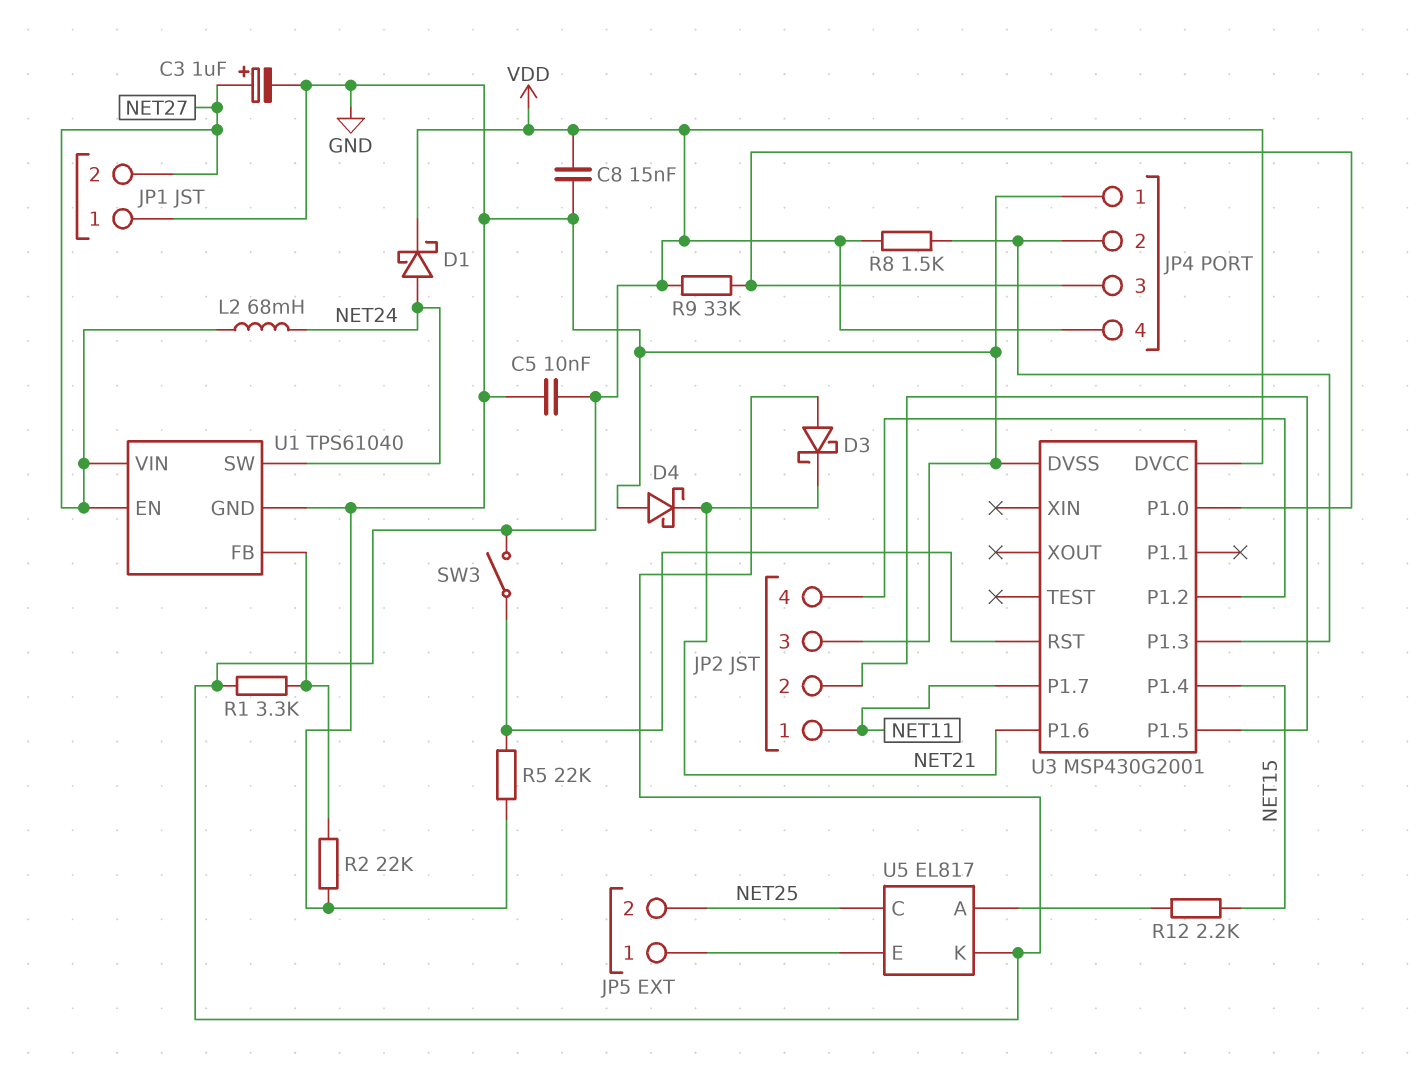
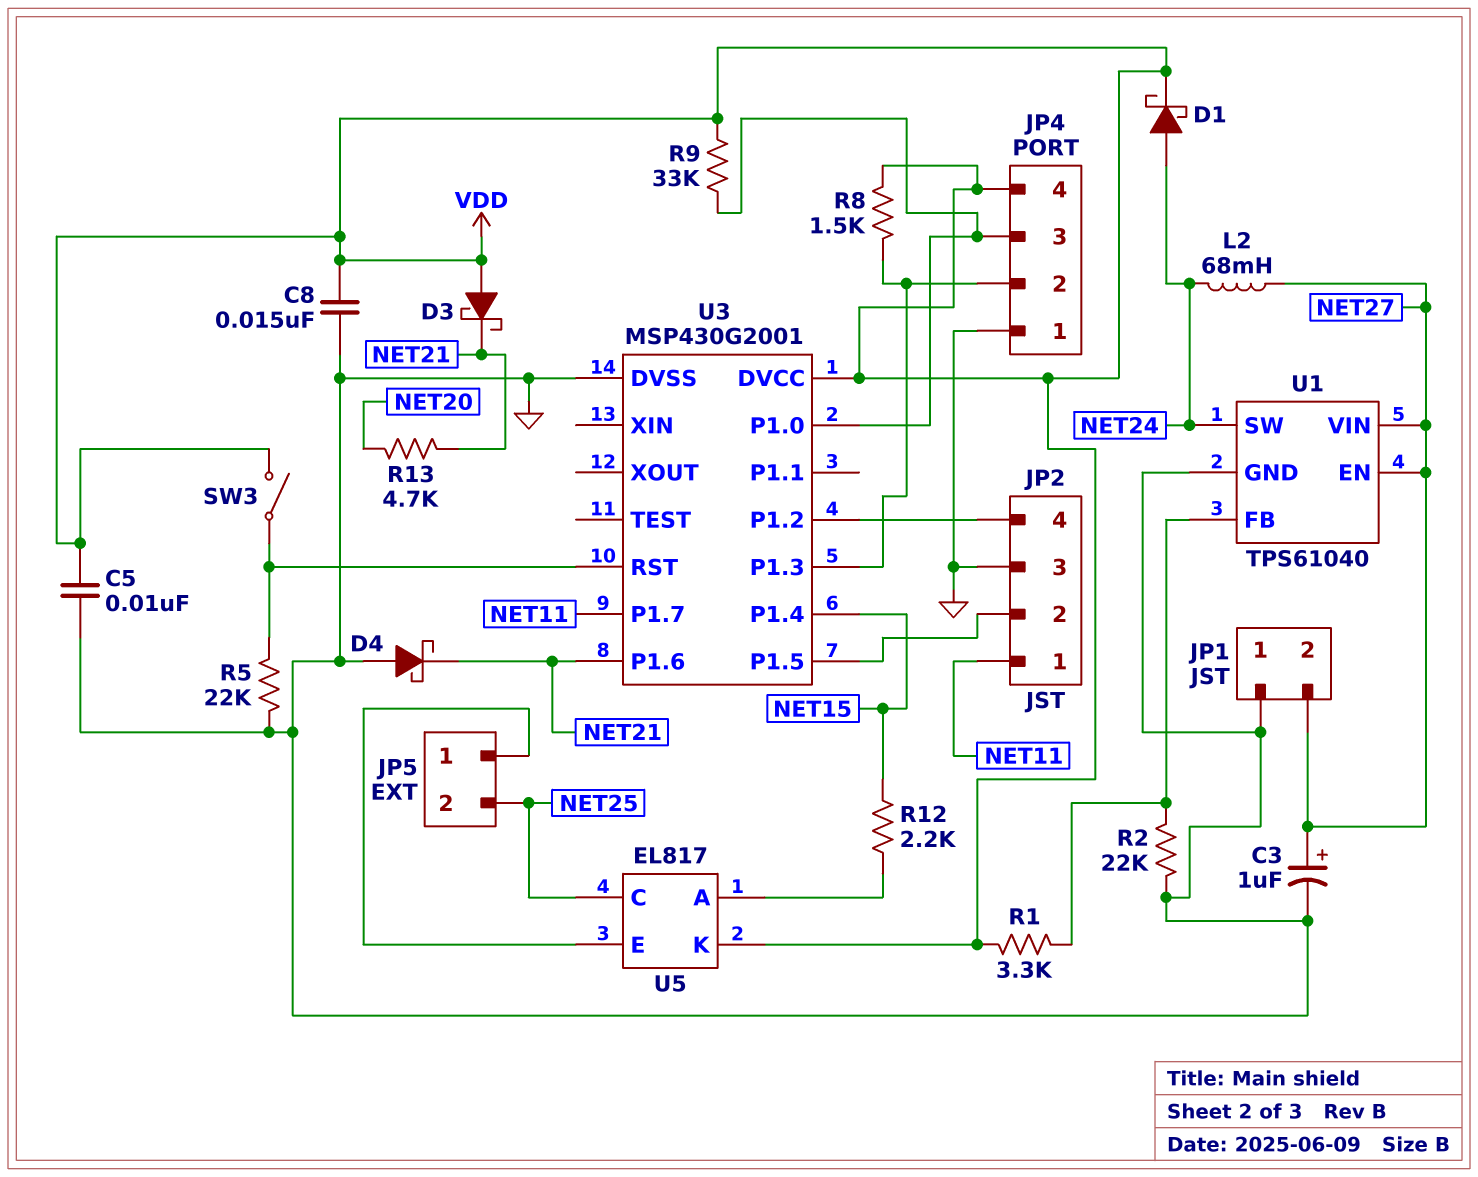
R13: none -> 4.7k (NET20, NET21)

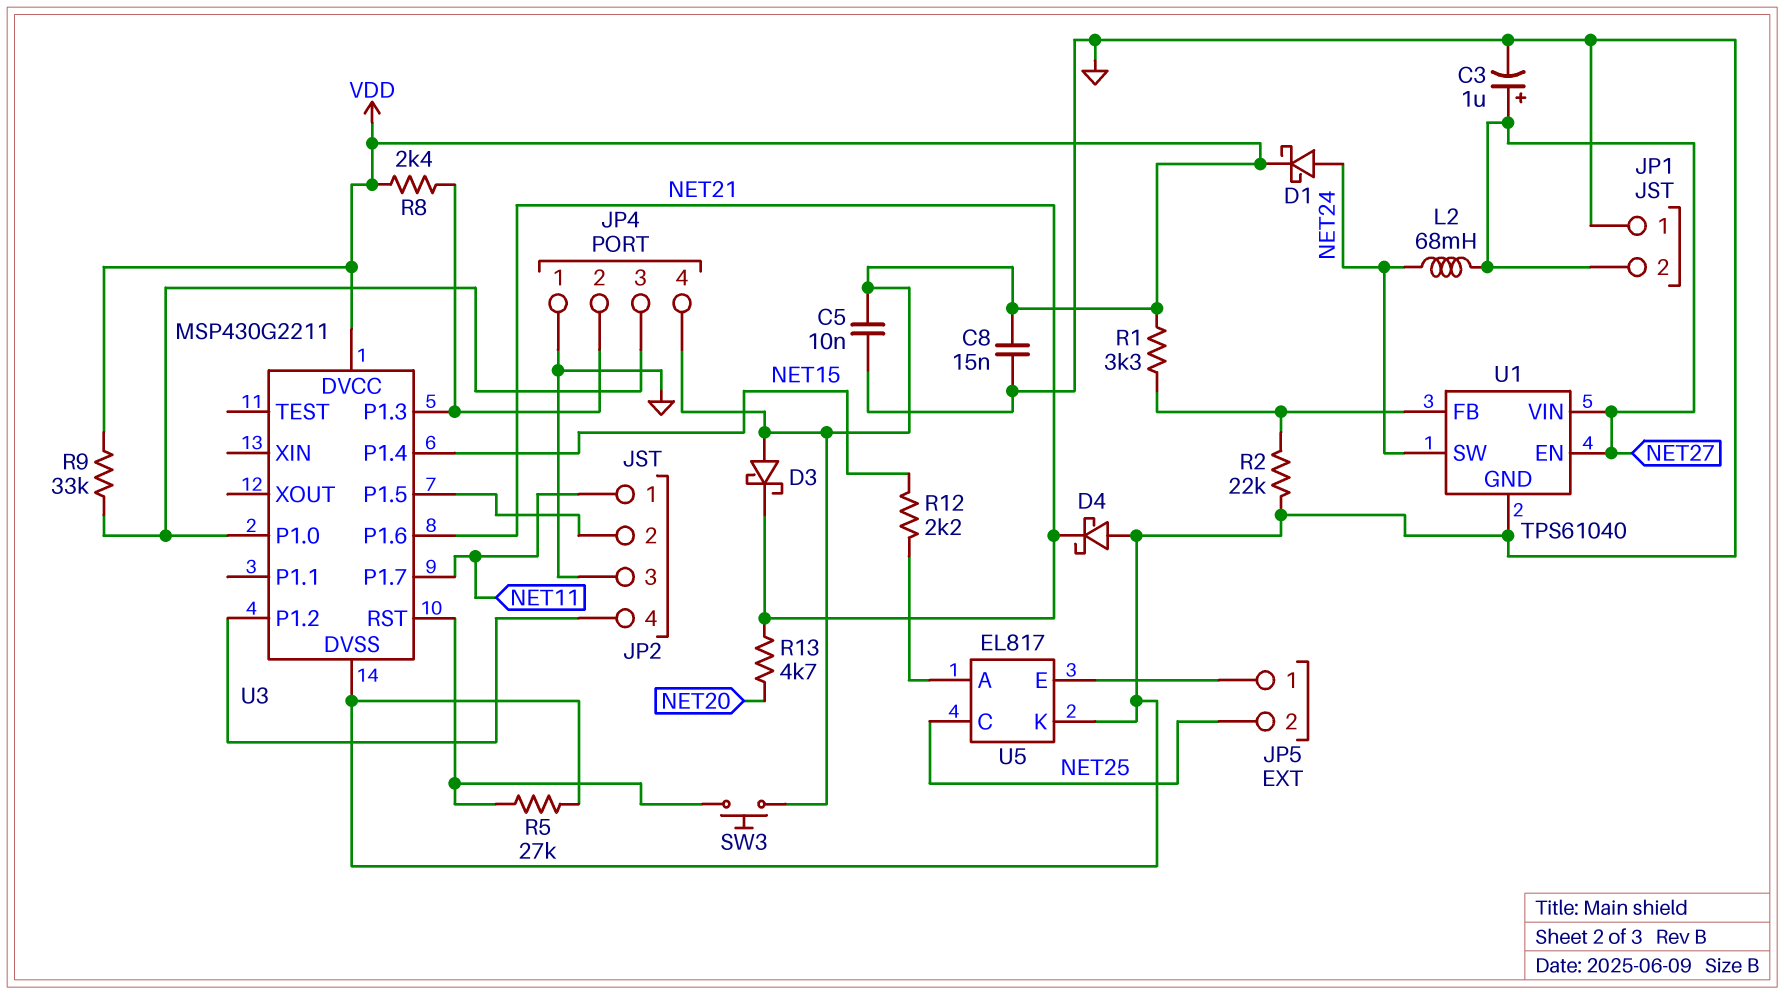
R5: 22k (GND, U3/RST) -> 27k (GND, U3/RST)
R8: 1.5k (JP4/2, VDD) -> 2.4k (JP4/2, VDD)
SW3: switch (U3/RST, VDD) -> button (U3/RST, VDD)
U3: MSP430G2001 -> MSP430G2211
U5 pin K: VDD -> GND

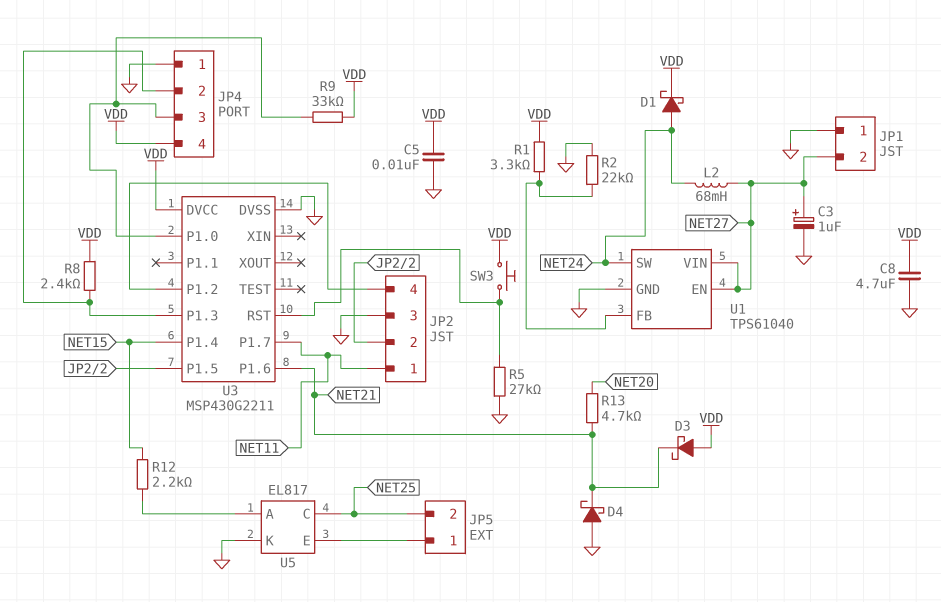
C8: 15nF (GND, VDD) -> 4.7uF (GND, VDD)

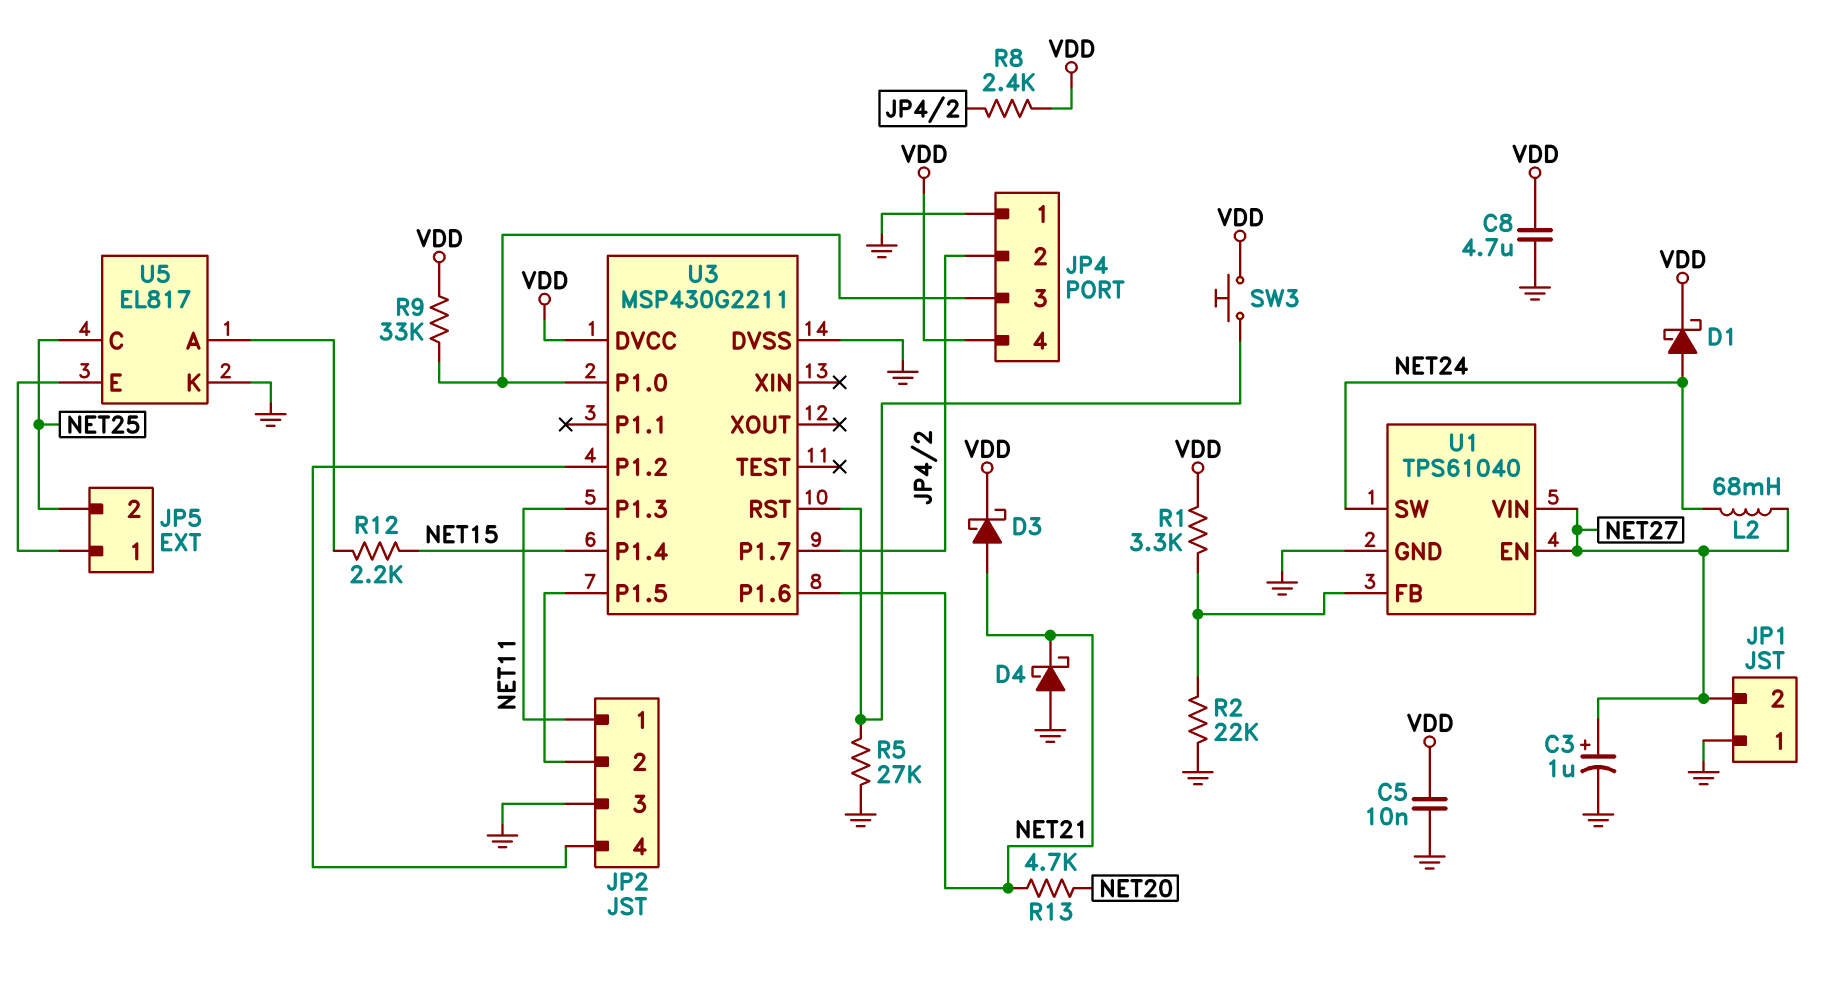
D3: schottky (A VDD, K NET21) -> schottky (A NET21, K VDD)
U3 pin P1.3: JP4/2 -> NET11
U3 pin P1.7: NET11 -> JP4/2

